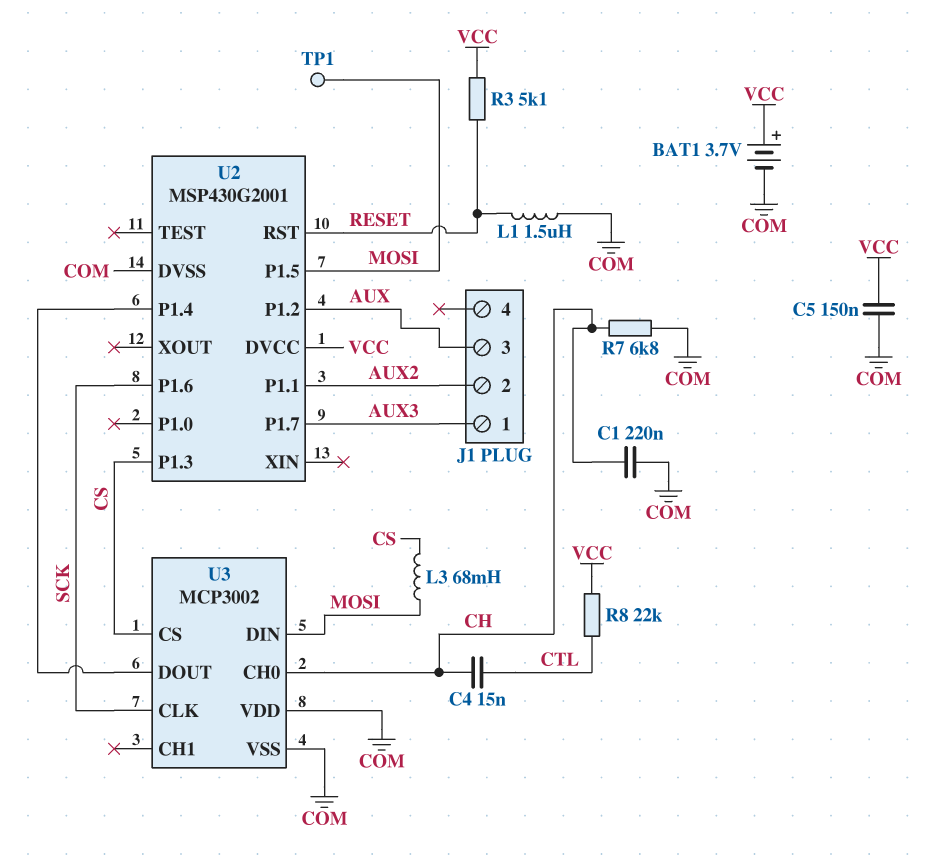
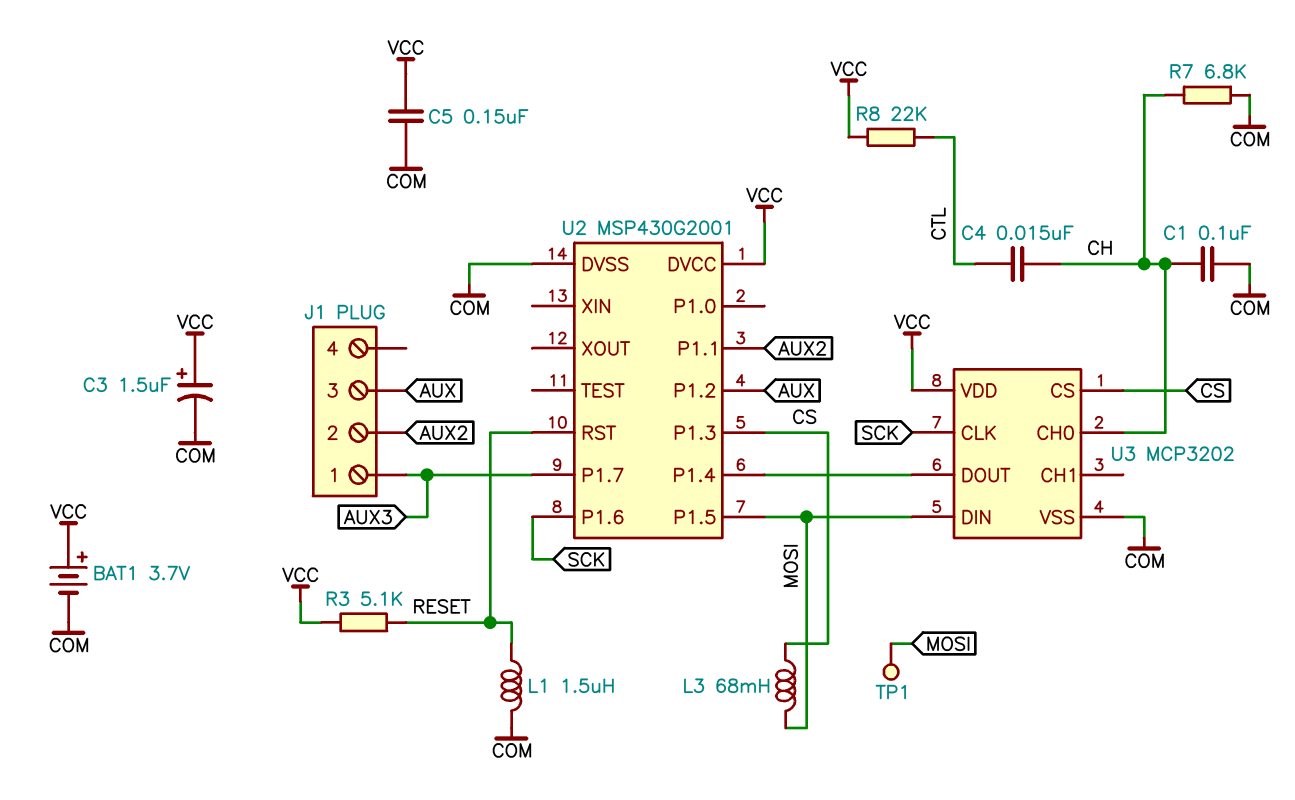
C1: 220nF (CH, COM) -> 100nF (CH, COM)
C3: none -> 1.5uF (plus VCC, minus COM)
U3: MCP3002 -> MCP3202
U3 pin VDD: COM -> VCC

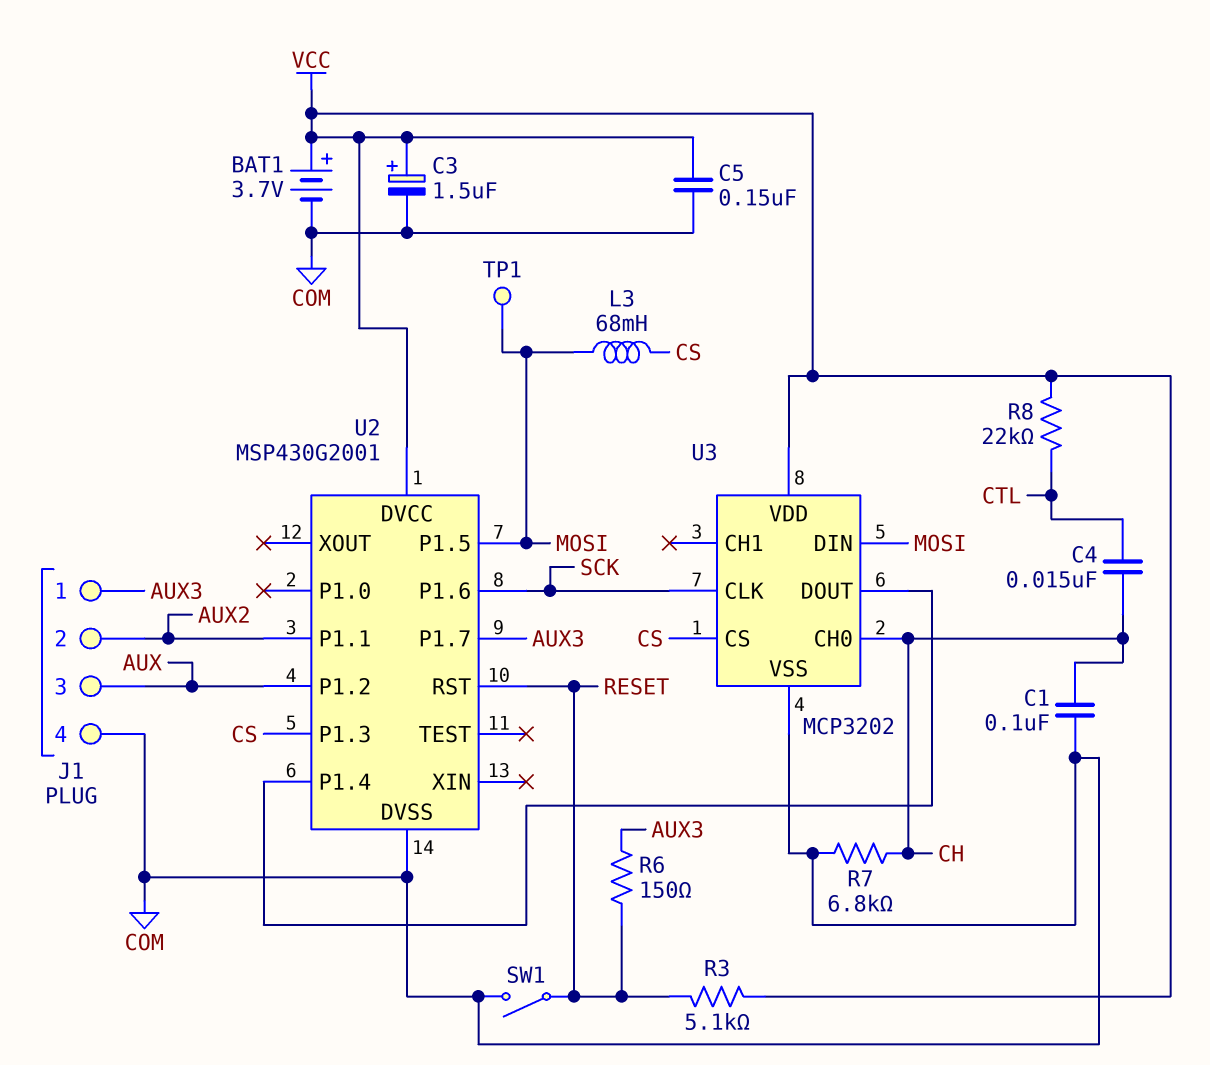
J1 pin 4: none -> COM
L1: 1.5uH (COM, RESET) -> none
R6: none -> 150 (AUX3, RESET)
SW1: none -> switch (COM, RESET)

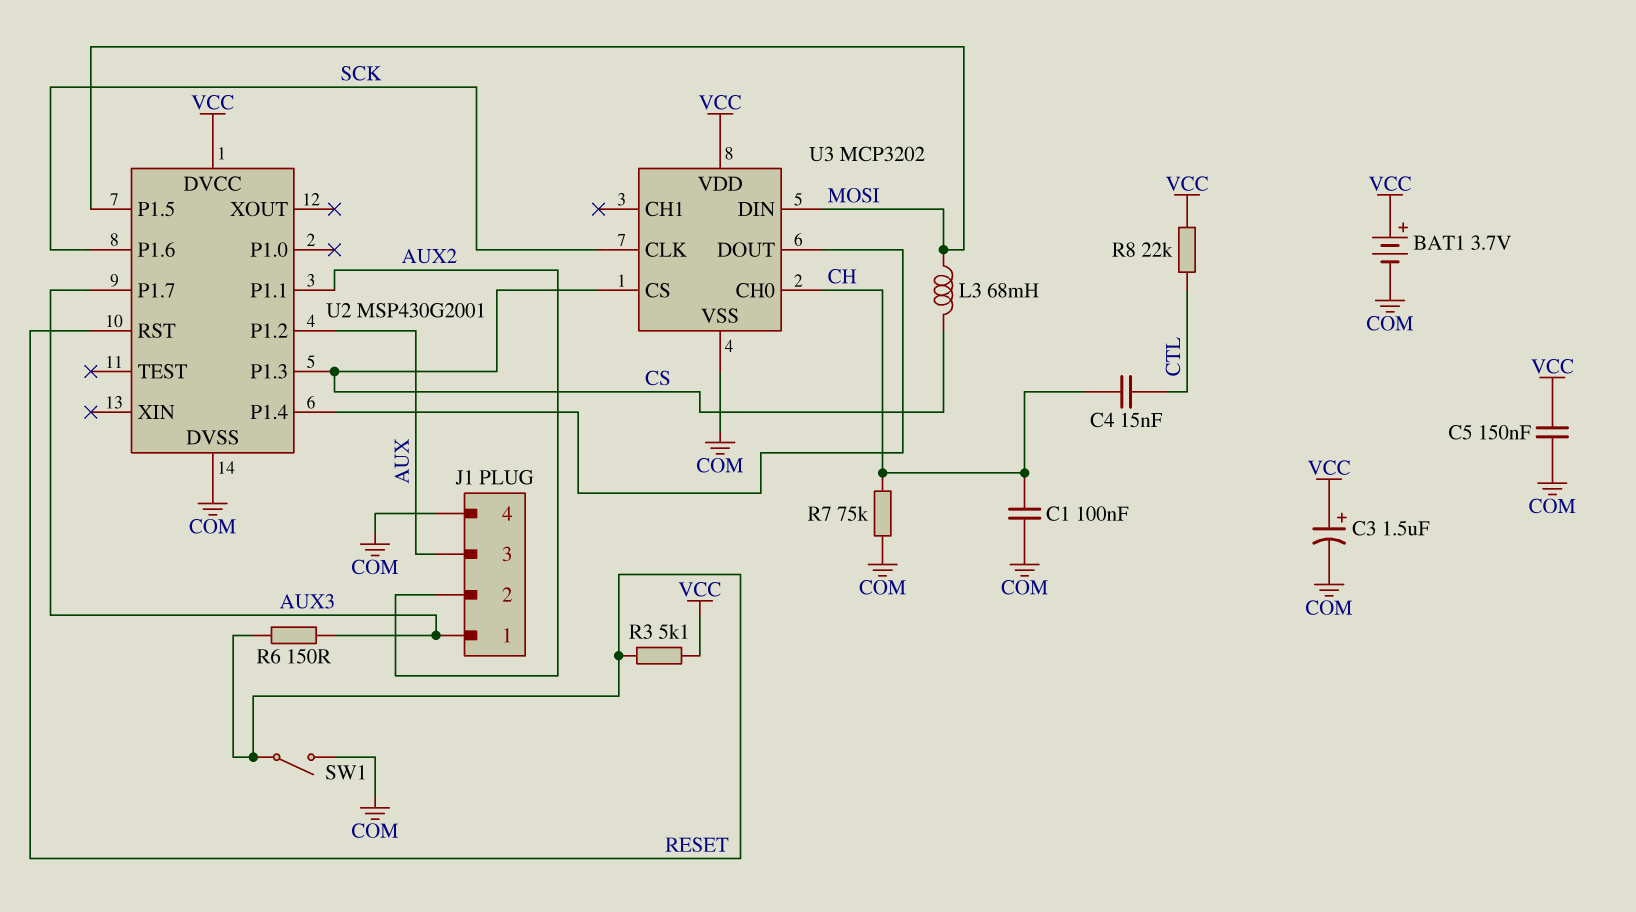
R7: 6.8k (CH, COM) -> 75k (CH, COM)
TP1: test point (MOSI) -> none

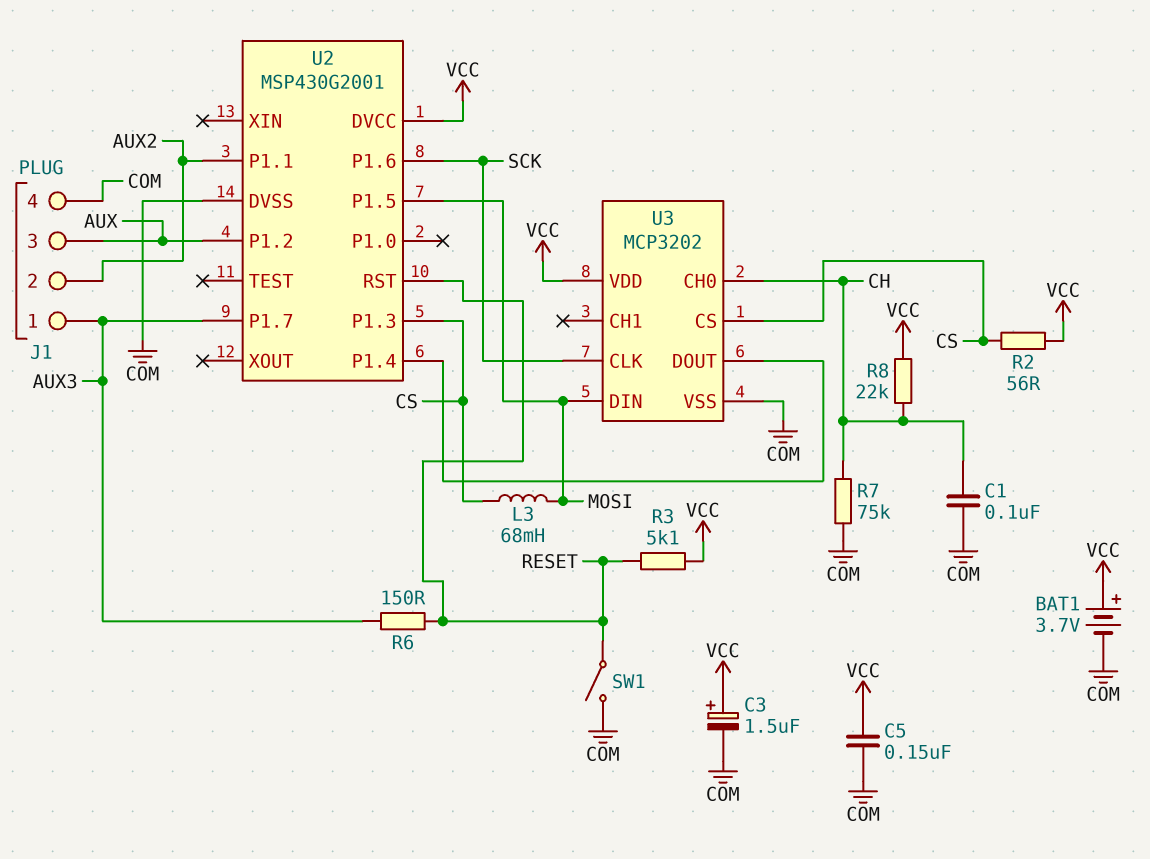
C4: 15nF (CH, CTL) -> none
R2: none -> 56 (CS, VCC)
R8: 22k (CTL, VCC) -> 22k (CH, VCC)

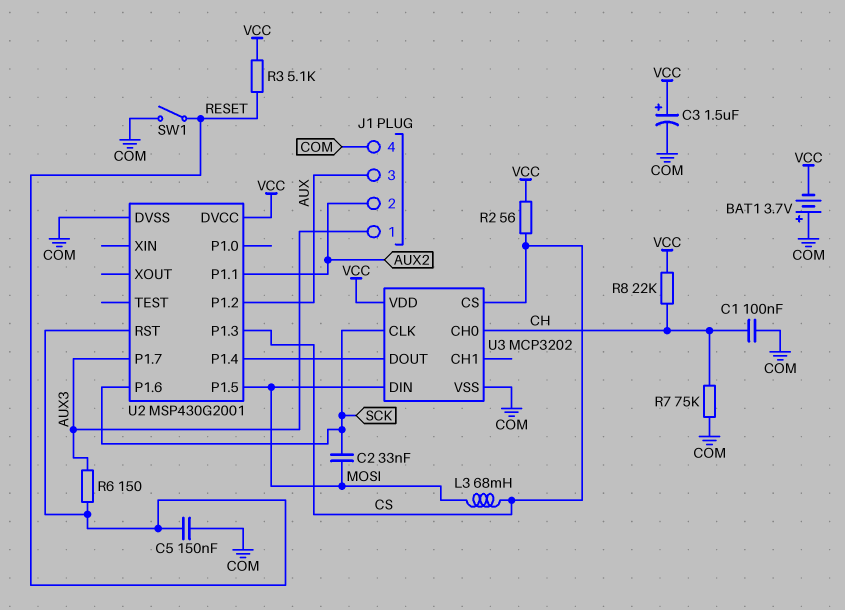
BAT1: 3.7V (plus VCC, minus COM) -> 3.7V (plus COM, minus VCC)
C2: none -> 33nF (MOSI, SCK)
C5: 150nF (COM, VCC) -> 150nF (COM, RESET)

